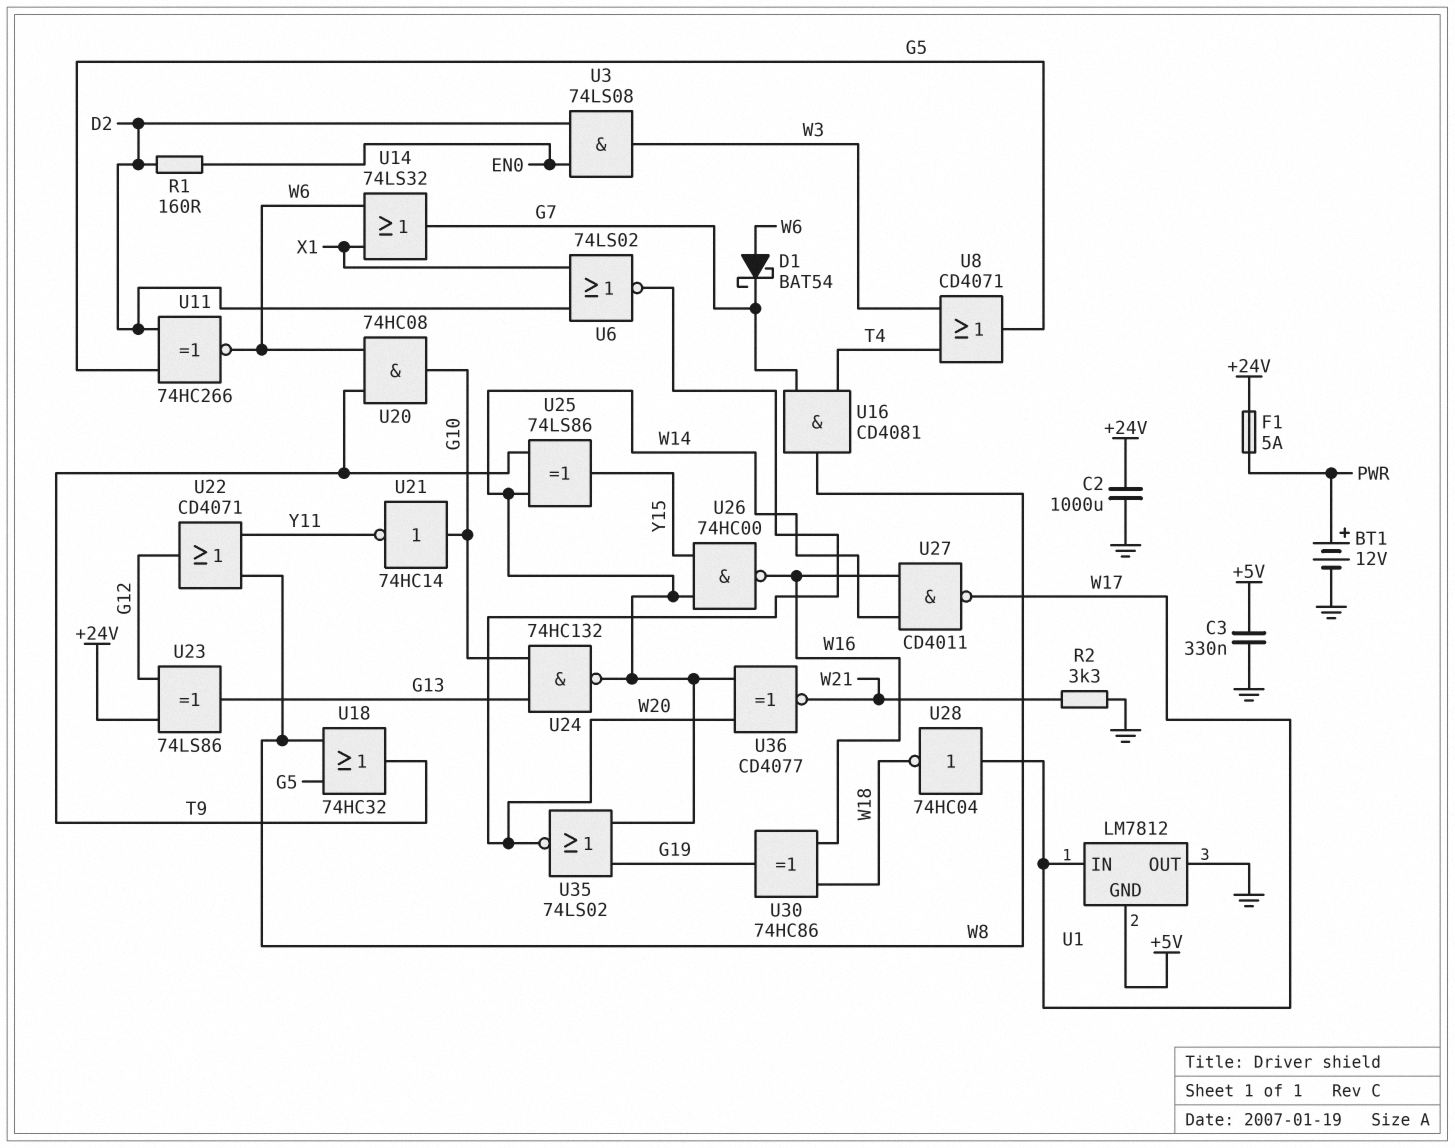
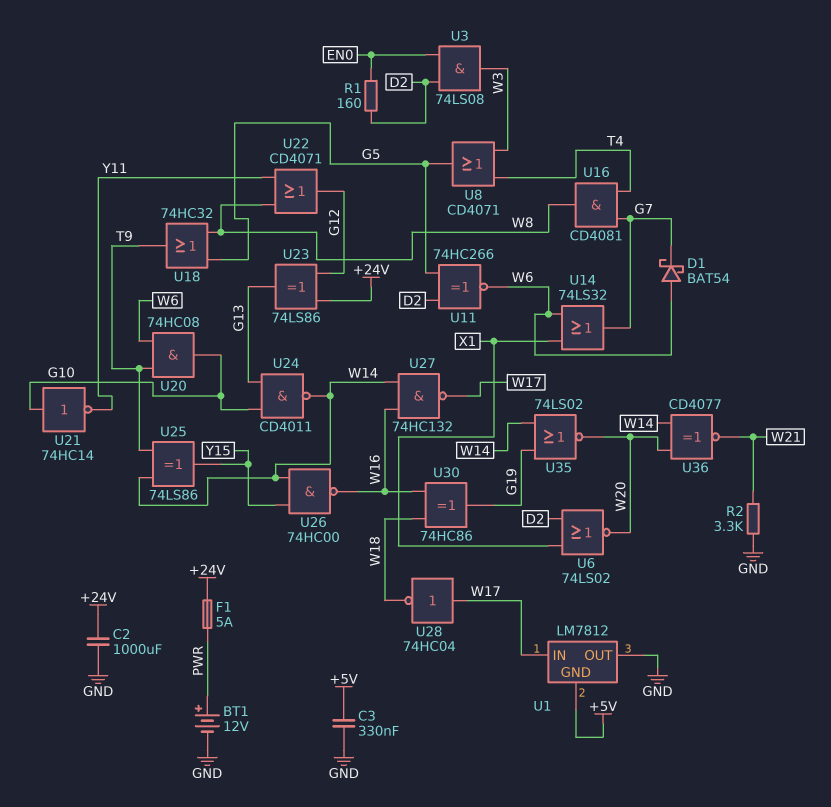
U24: NAND 74HC132 (in G10, in G13, out W14) -> NAND CD4011 (in G10, in G13, out W14)
U27: NAND CD4011 (in W14, in W16, out W17) -> NAND 74HC132 (in W14, in W16, out W17)

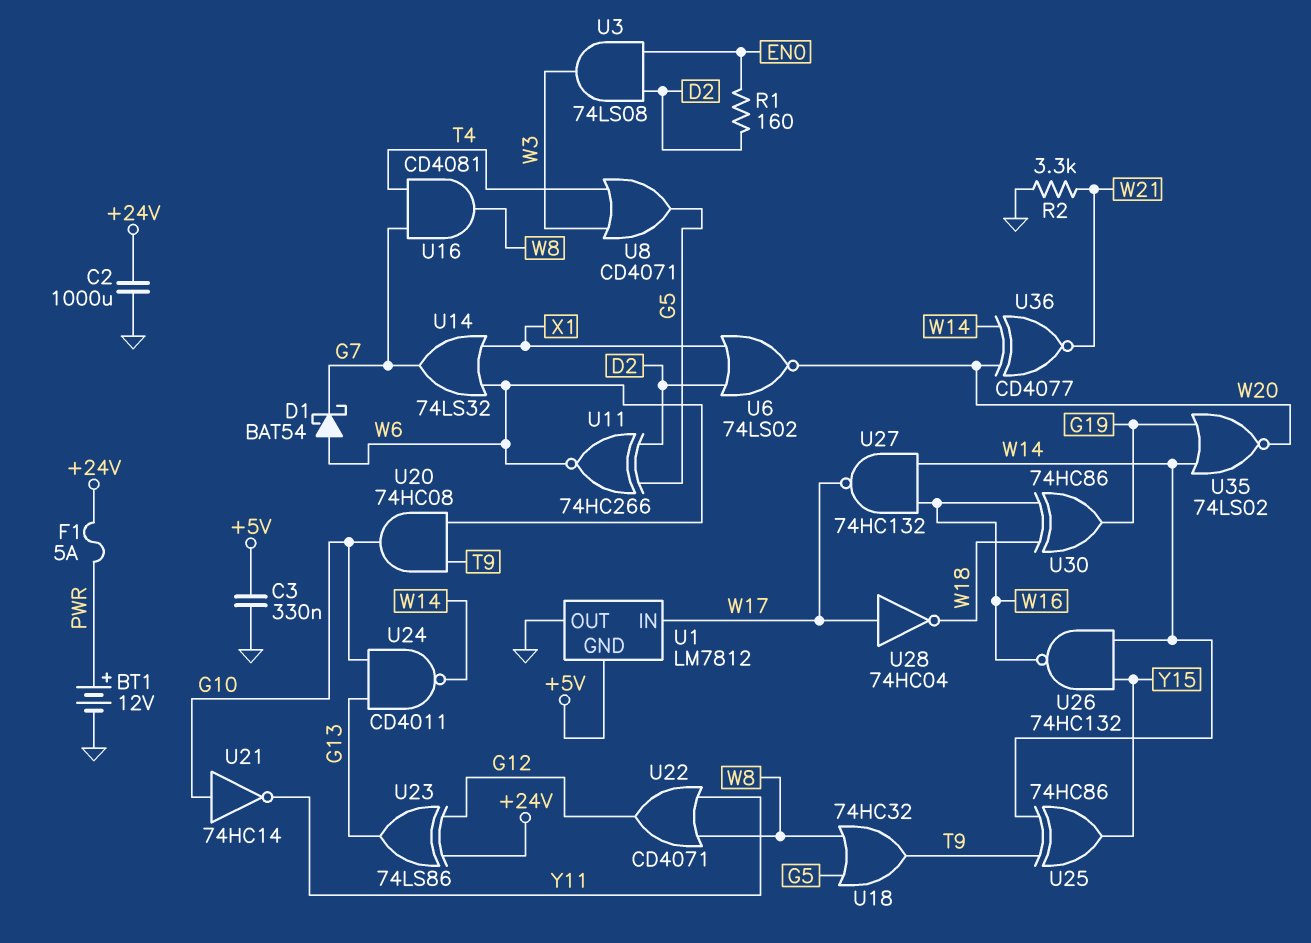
U25: XOR 74LS86 (in T9, in W14, out Y15) -> XOR 74HC86 (in T9, in W14, out Y15)
U26: NAND 74HC00 (in W14, in Y15, out W16) -> NAND 74HC132 (in W14, in Y15, out W16)

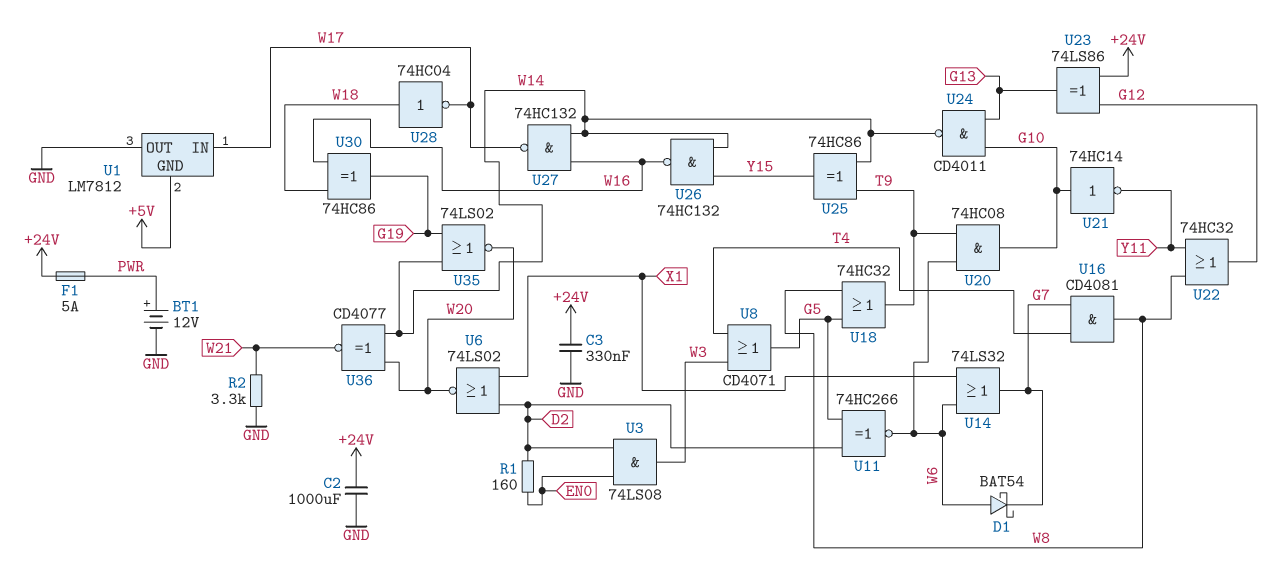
C3: 330nF (+5V, GND) -> 330nF (+24V, GND)
U22: OR CD4071 (in W8, in Y11, out G12) -> OR 74HC32 (in W8, in Y11, out G12)
U28: NOT 74HC04 (in W17, out W18) -> NOT 74HC04 (in W18, out W17)

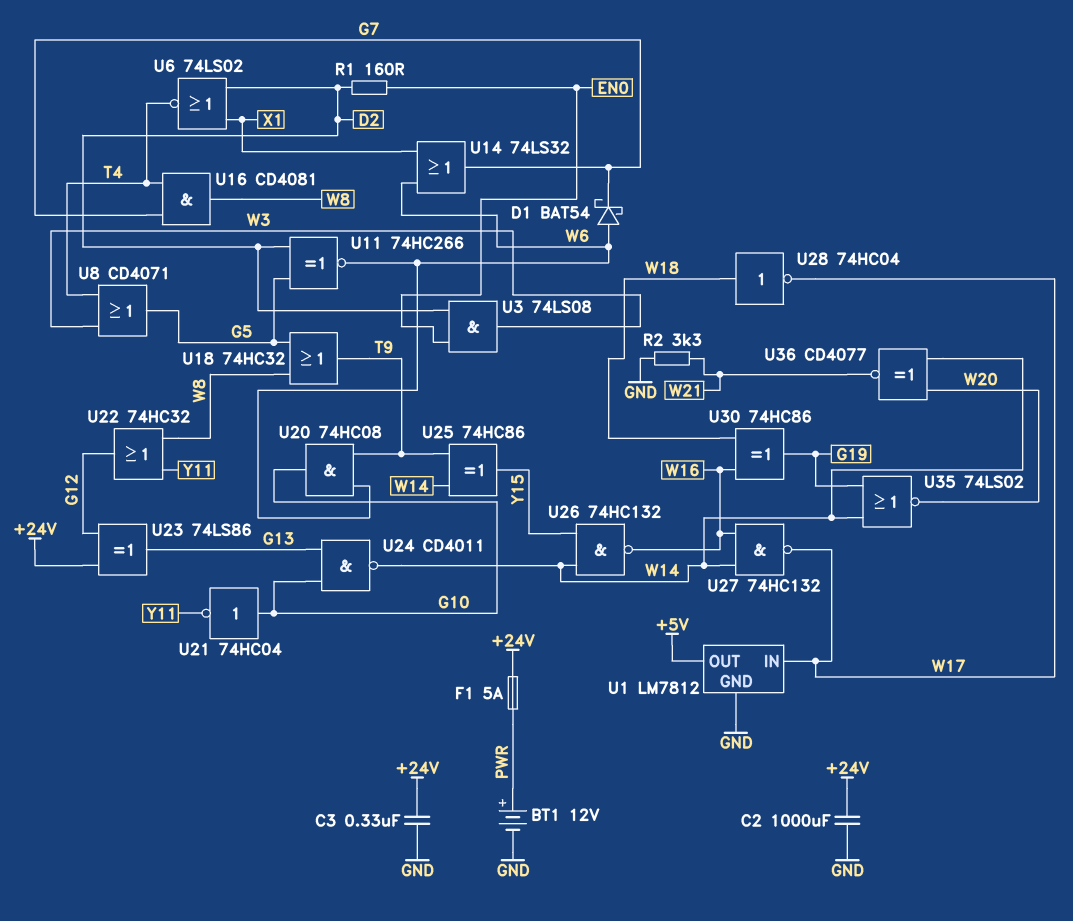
U1 pin GND: +5V -> GND
U1 pin OUT: GND -> +5V
U6: NOR 74LS02 (in D2, in X1, out W20) -> NOR 74LS02 (in D2, in X1, out T4)
U21: NOT 74HC14 (in G10, out Y11) -> NOT 74HC04 (in G10, out Y11)

